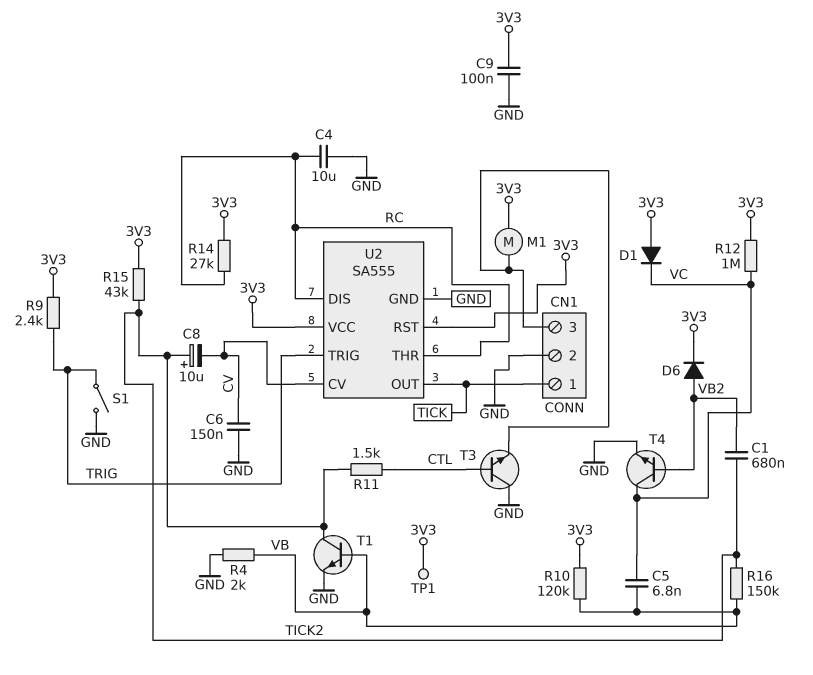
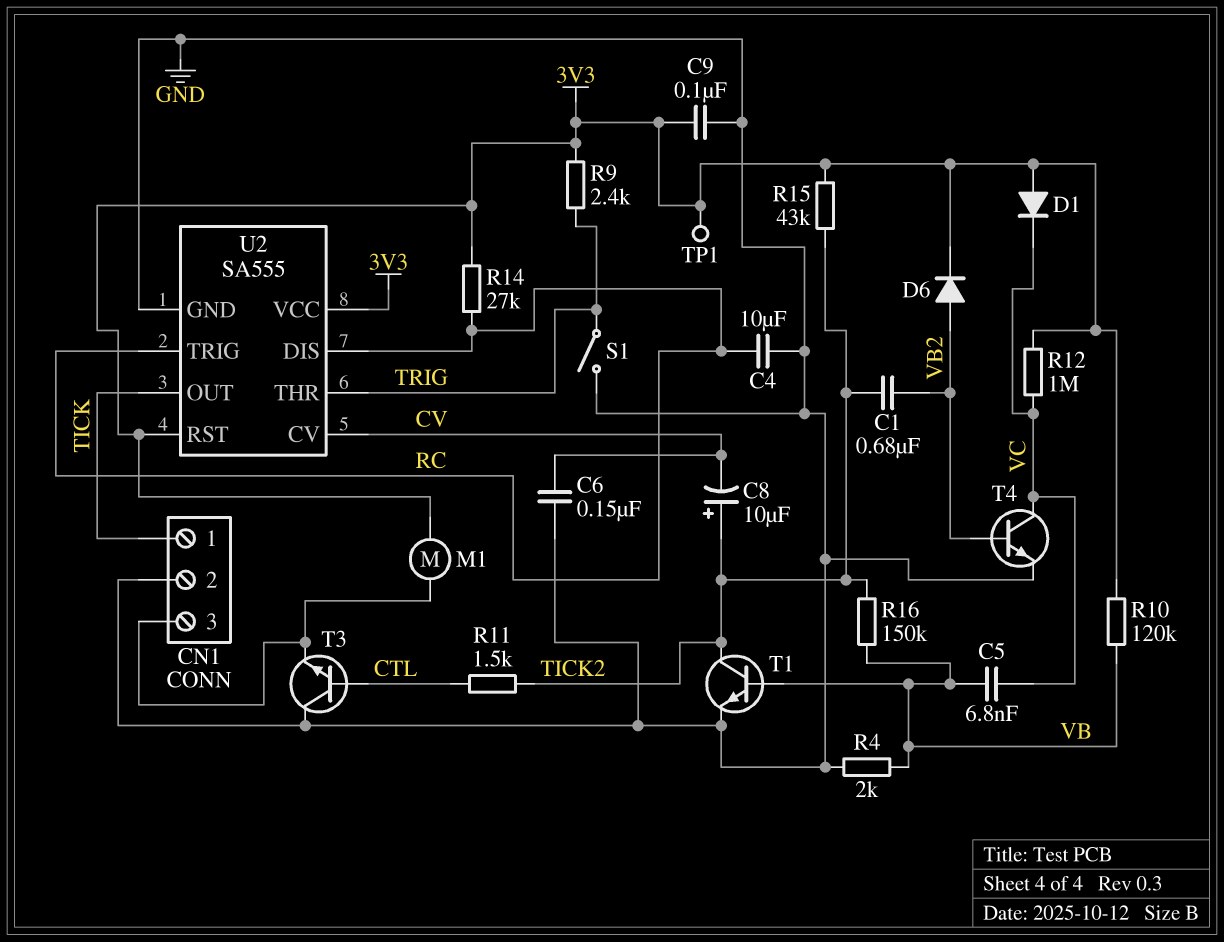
U2 pin THR: RC -> TRIG
U2 pin TRIG: TRIG -> RC

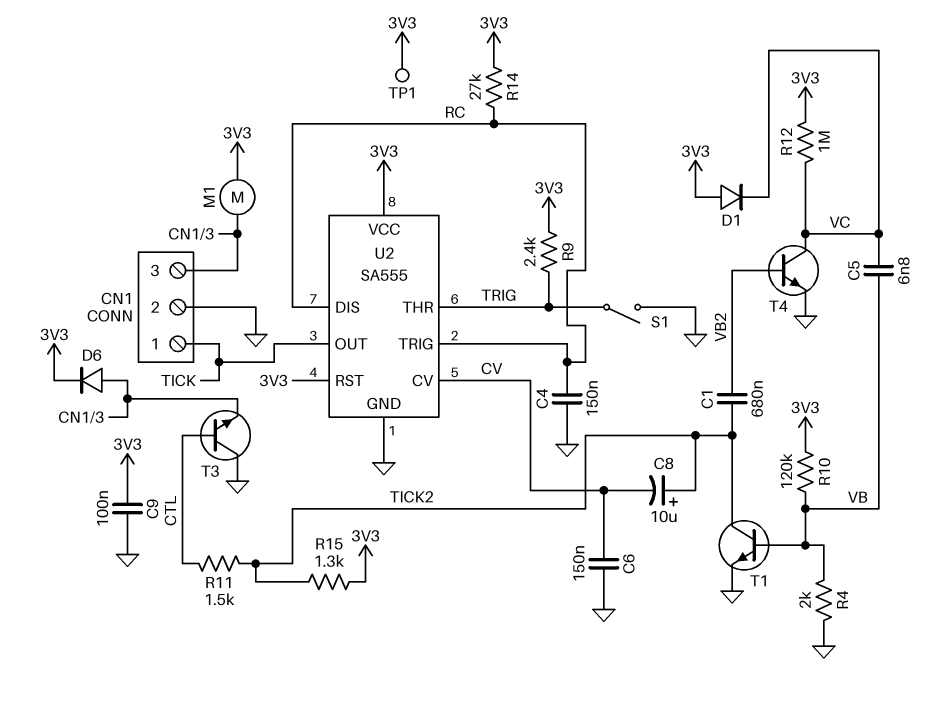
C4: 10uF (GND, RC) -> 150nF (GND, RC)
D6: diode (A VB2, K 3V3) -> diode (A CN1/3, K 3V3)
R15: 43k (3V3, TICK2) -> 1.3k (3V3, TICK2)
R16: 150k (TICK2, VB) -> none

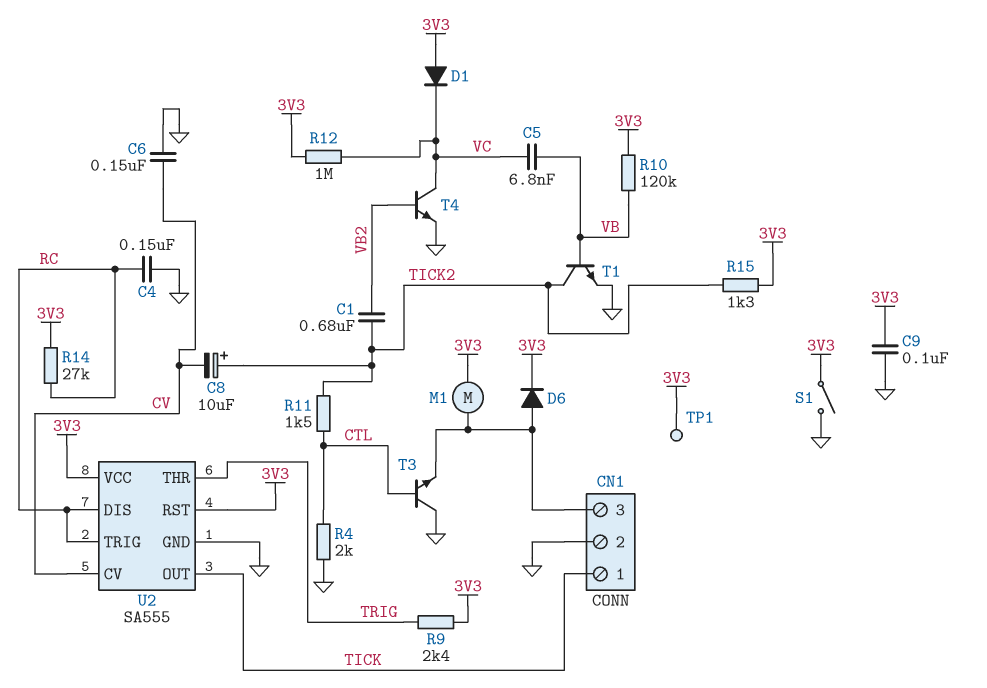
R4: 2k (GND, VB) -> 2k (CTL, GND)
S1: switch (GND, TRIG) -> switch (3V3, GND)

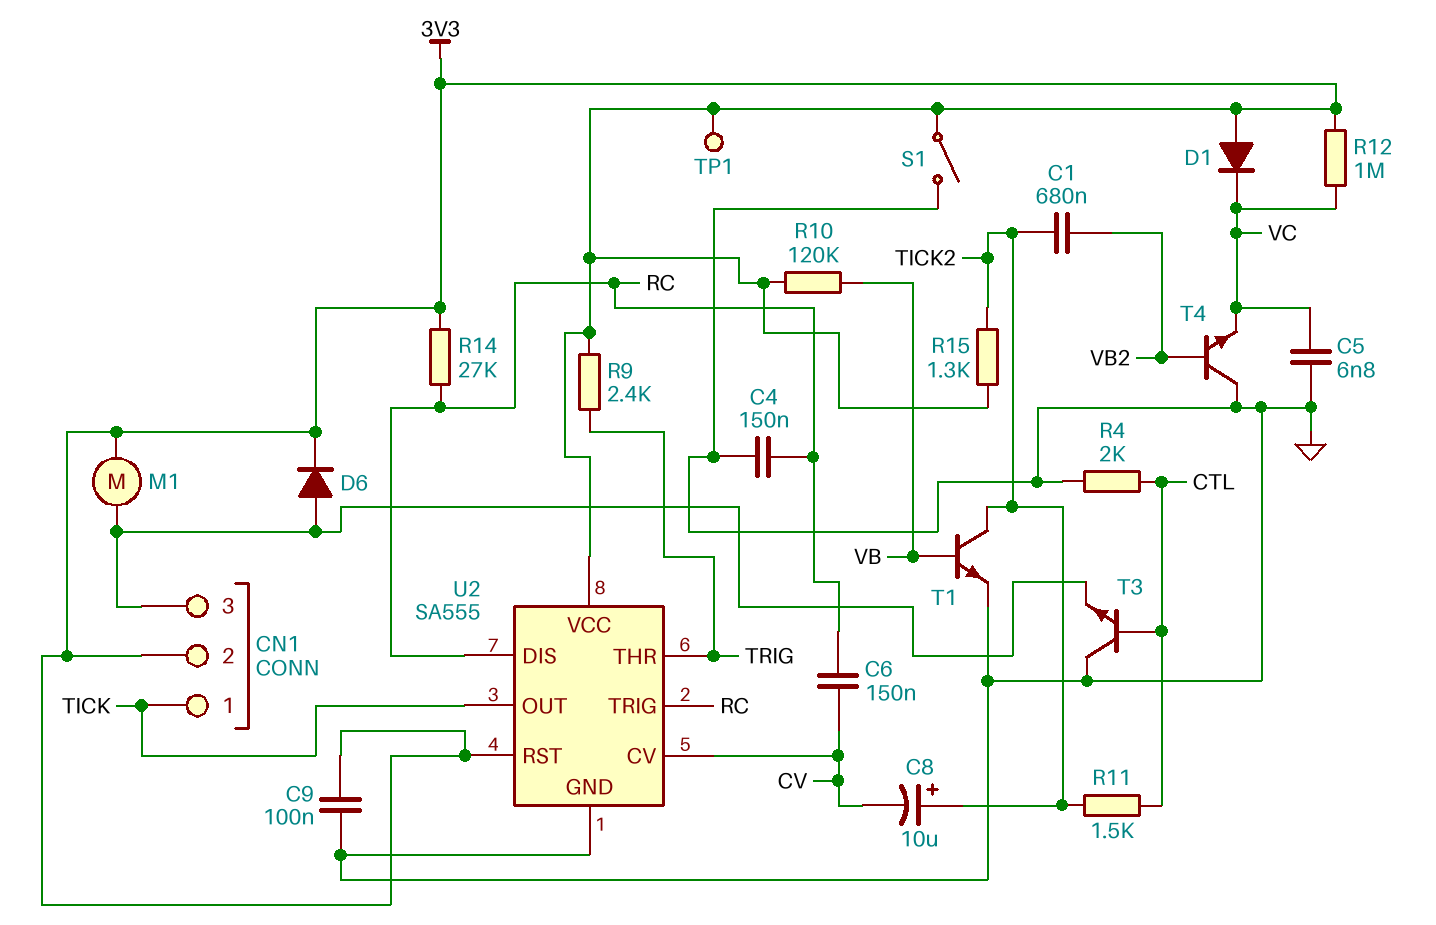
C5: 6.8nF (VB, VC) -> 6.8nF (GND, VC)
C6: 150nF (CV, GND) -> 150nF (CV, RC)
CN1 pin 2: GND -> 3V3
T4: NPN (B VB2, C VC, E GND) -> NPN (B VB2, C GND, E VC)

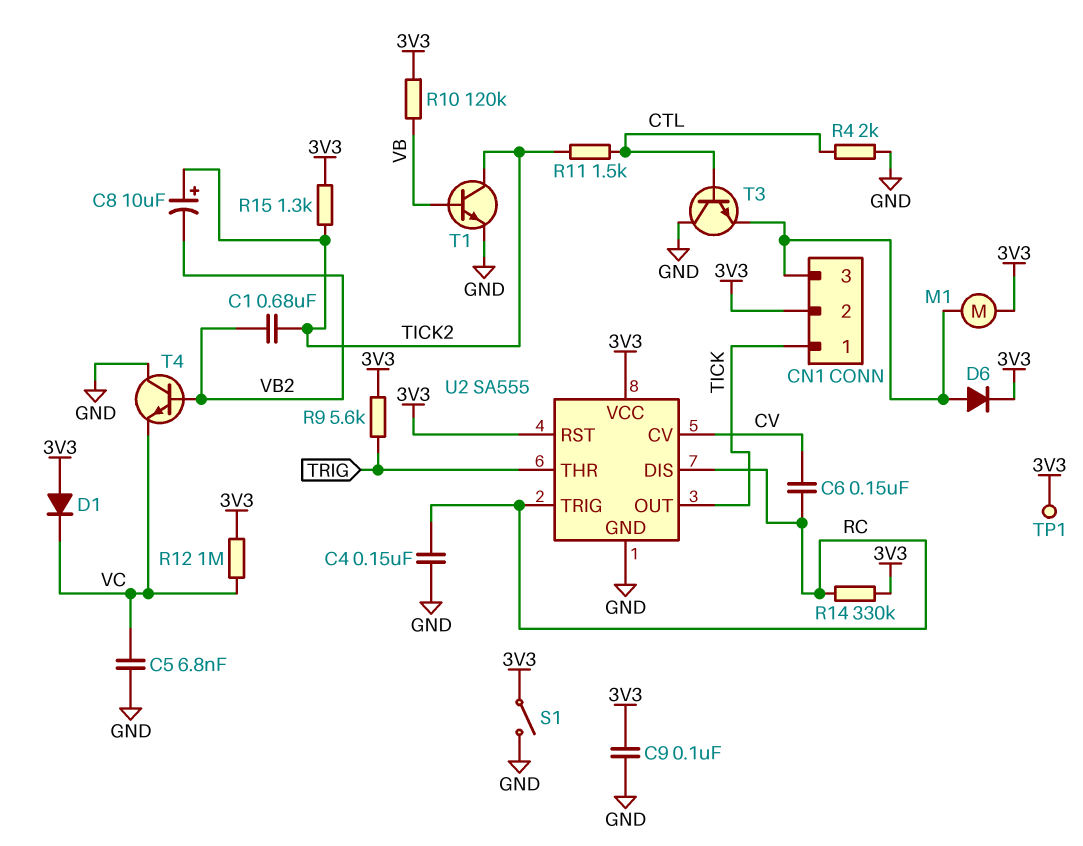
C8: 10uF (plus TICK2, minus CV) -> 10uF (plus TICK2, minus VB2)
R9: 2.4k (3V3, TRIG) -> 5.6k (3V3, TRIG)
R14: 27k (3V3, RC) -> 330k (3V3, RC)

